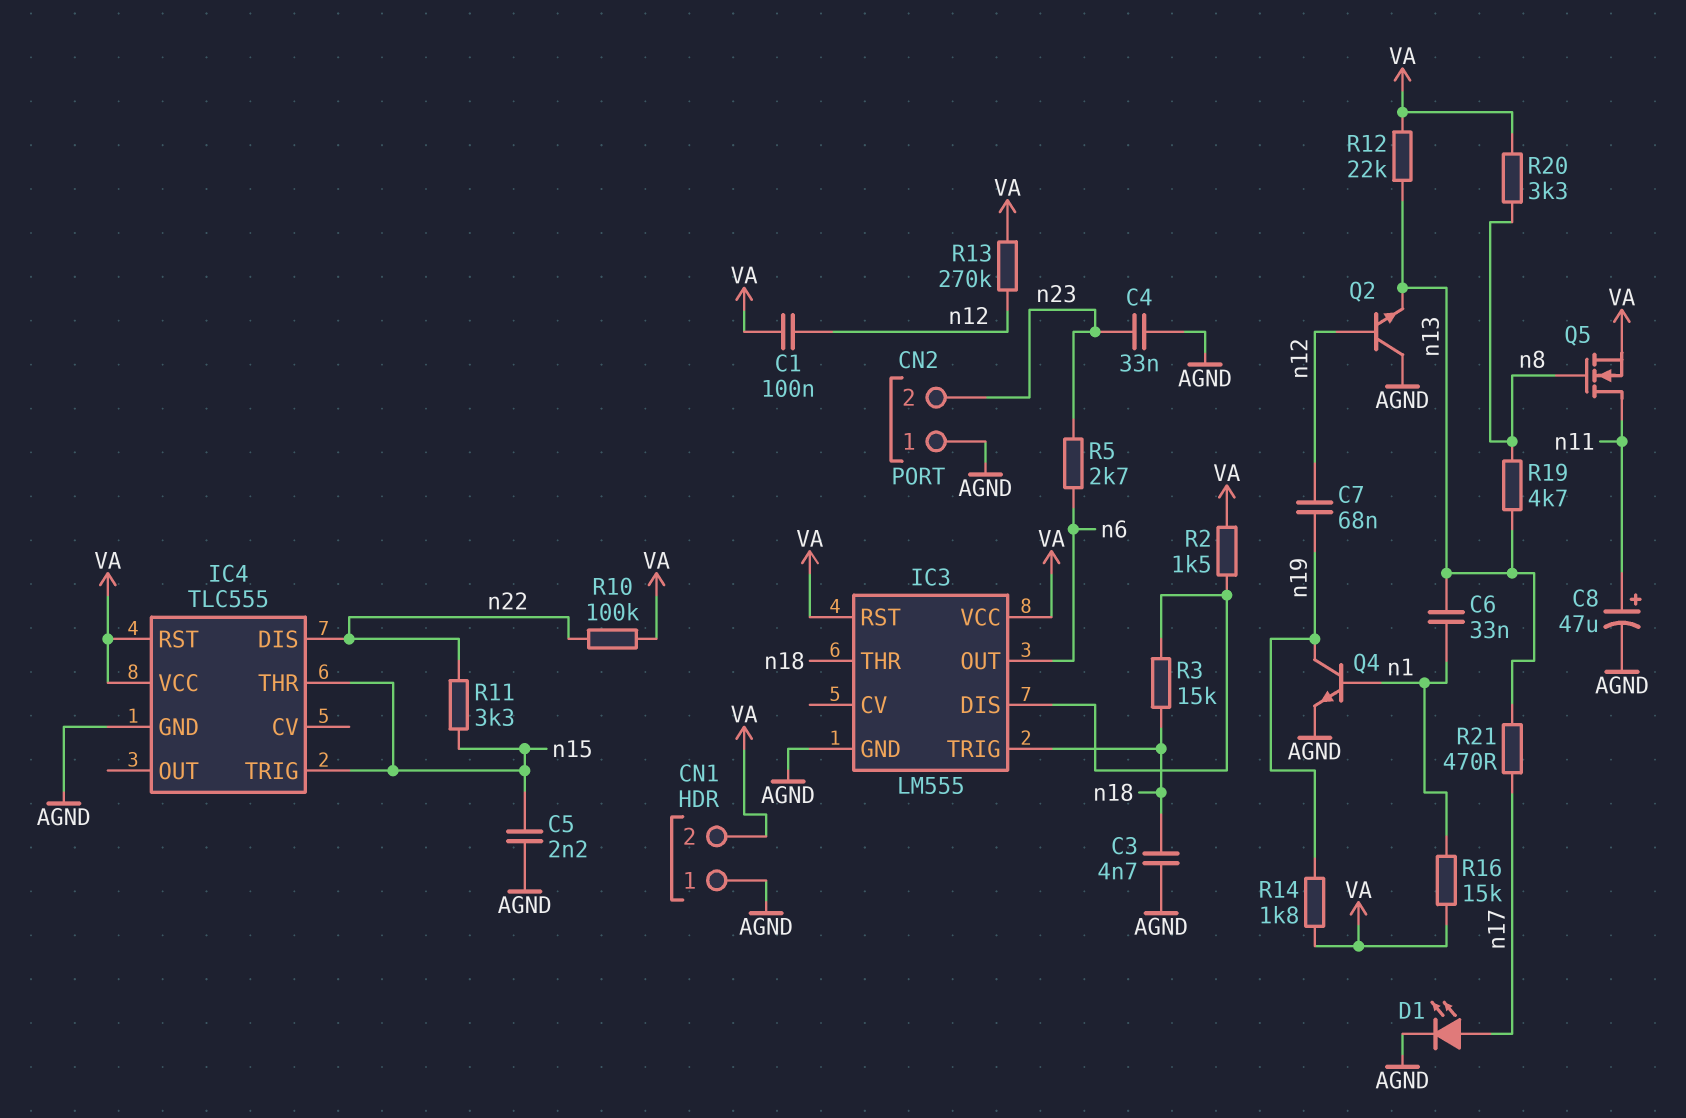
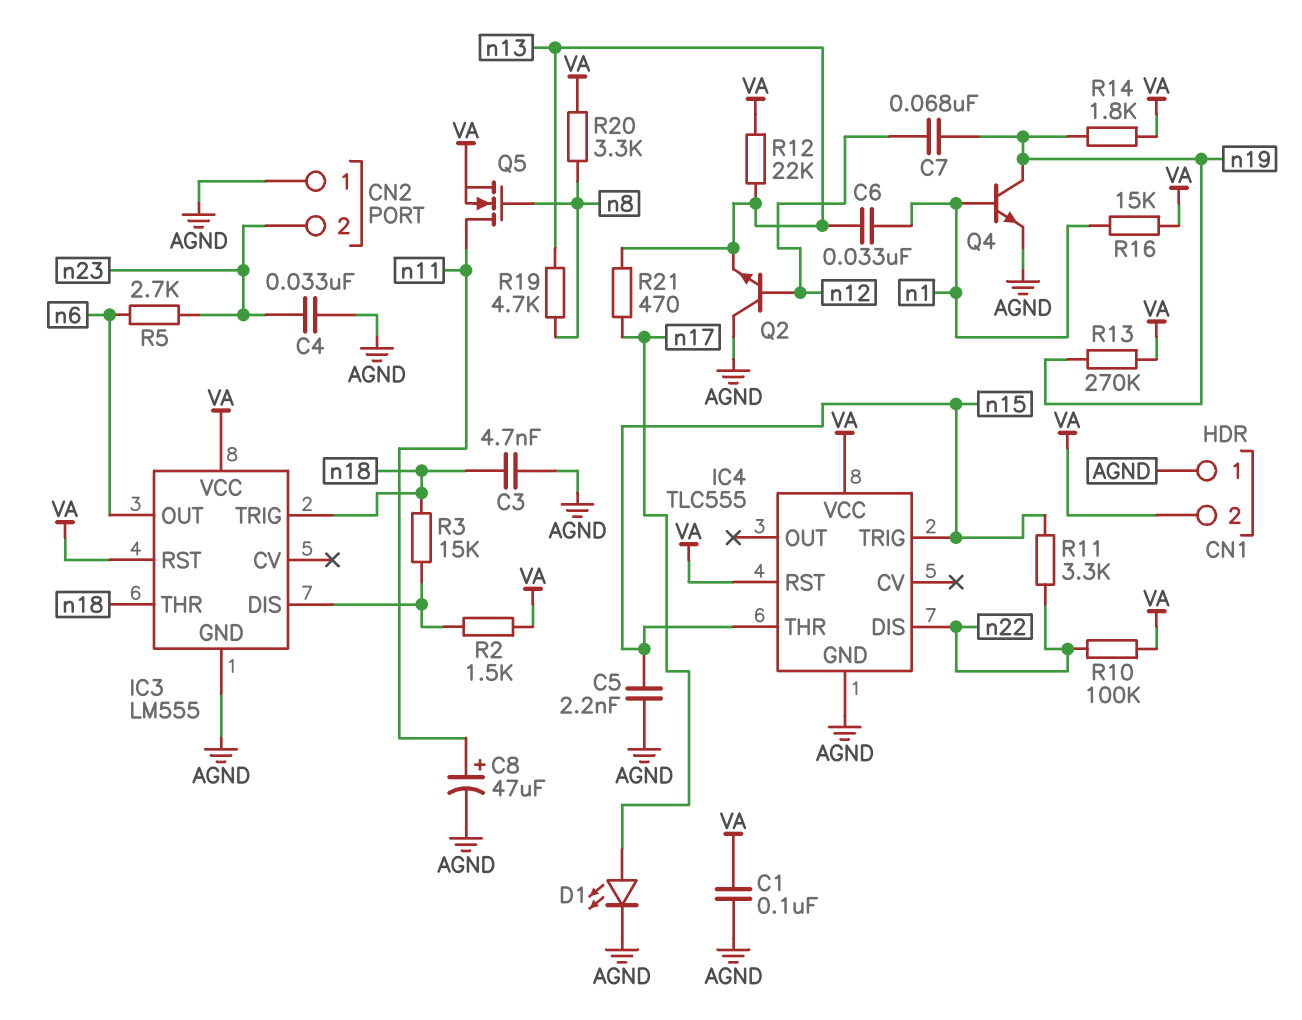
C1: 100nF (VA, n12) -> 100nF (AGND, VA)
R13: 270k (VA, n12) -> 270k (VA, n19)

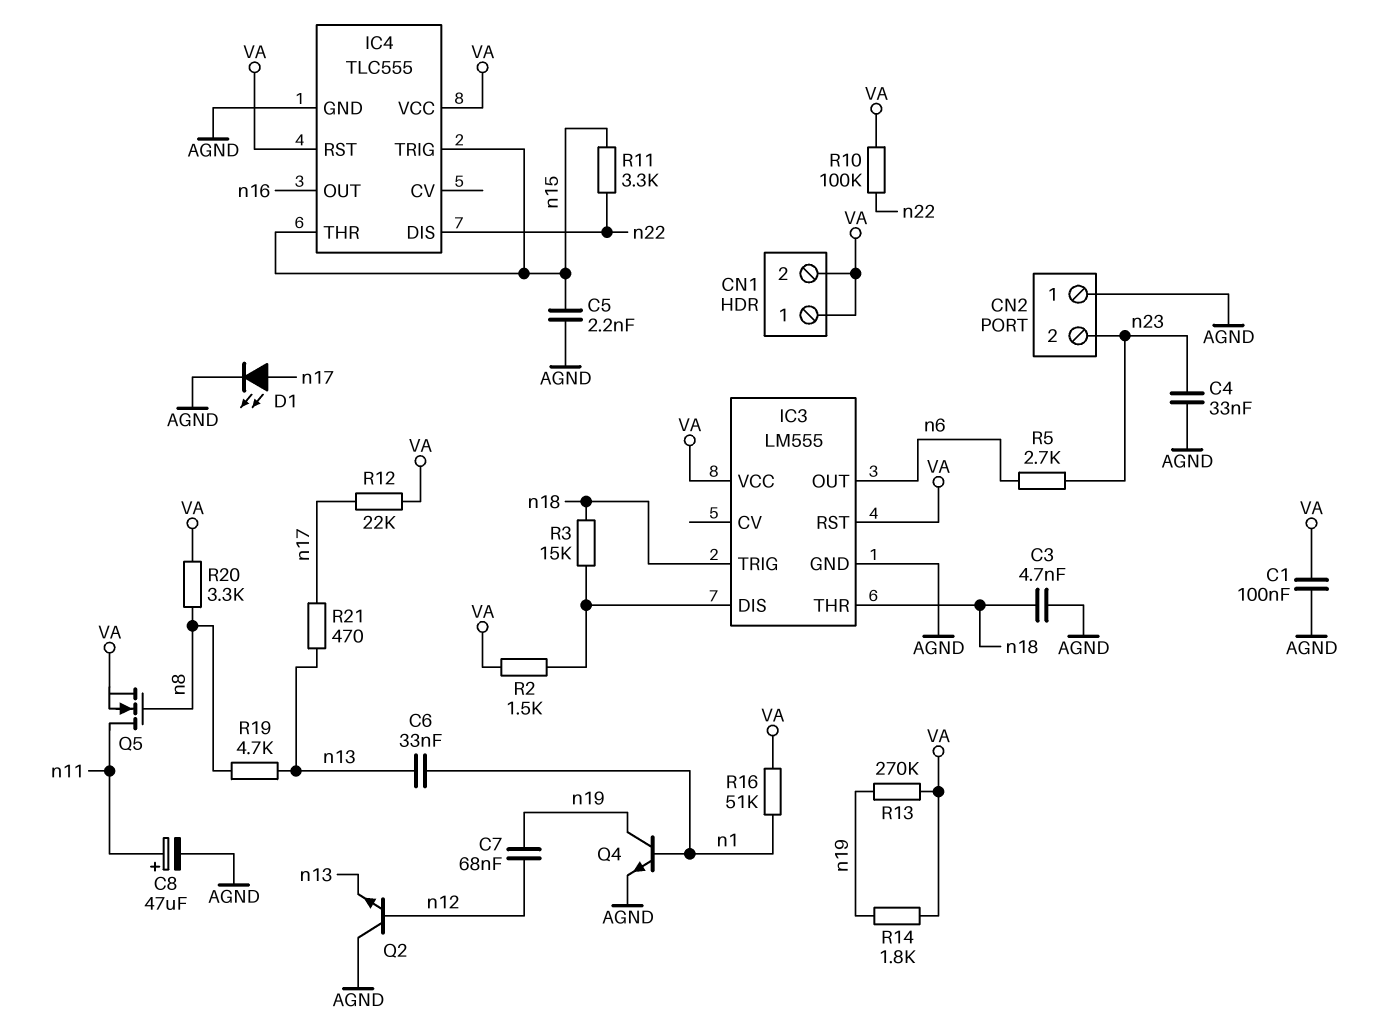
CN1 pin 1: AGND -> VA
IC4 pin OUT: none -> n16
R12: 22k (VA, n13) -> 22k (VA, n17)
R16: 15k (VA, n1) -> 51k (VA, n1)

